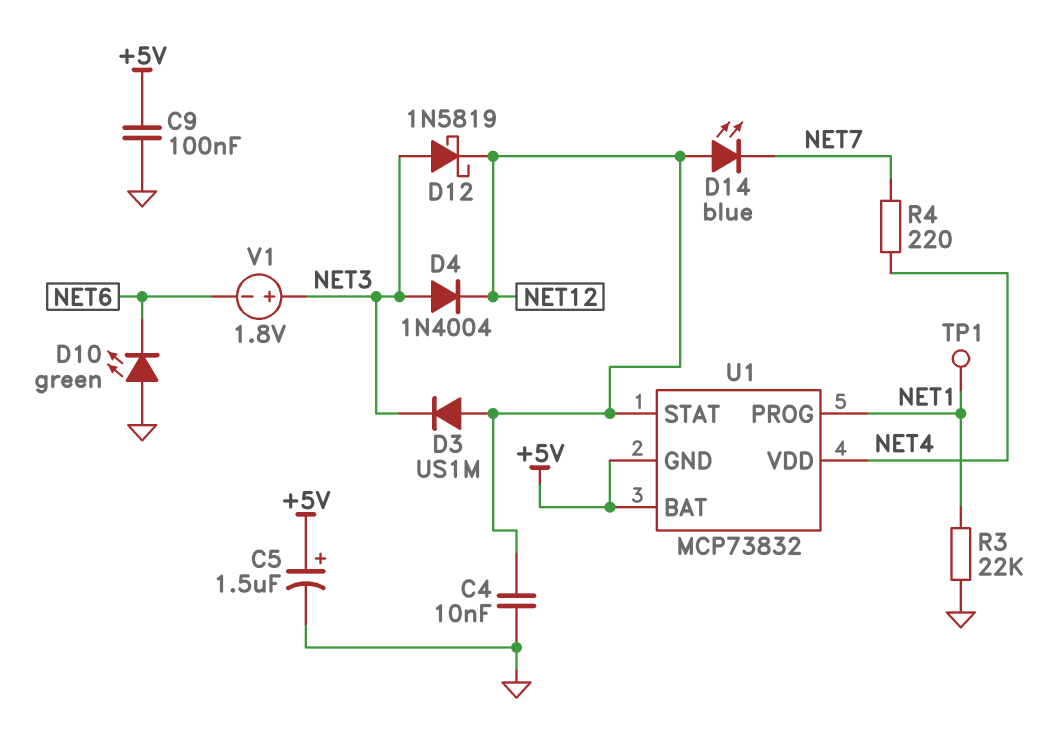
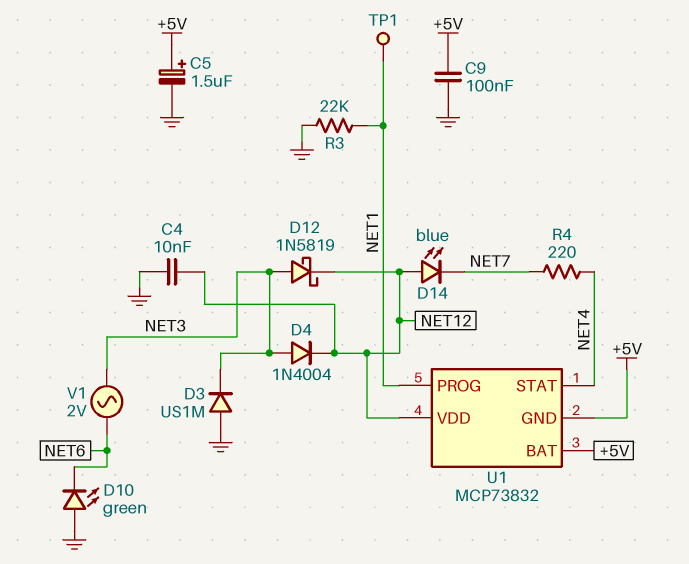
D3: diode US1M (A NET12, K NET3) -> diode US1M (A GND, K NET3)
U1 pin STAT: NET12 -> NET4
U1 pin VDD: NET4 -> NET12
V1: 1.8V (plus NET3, minus NET6) -> AC 2V (NET3, NET6)

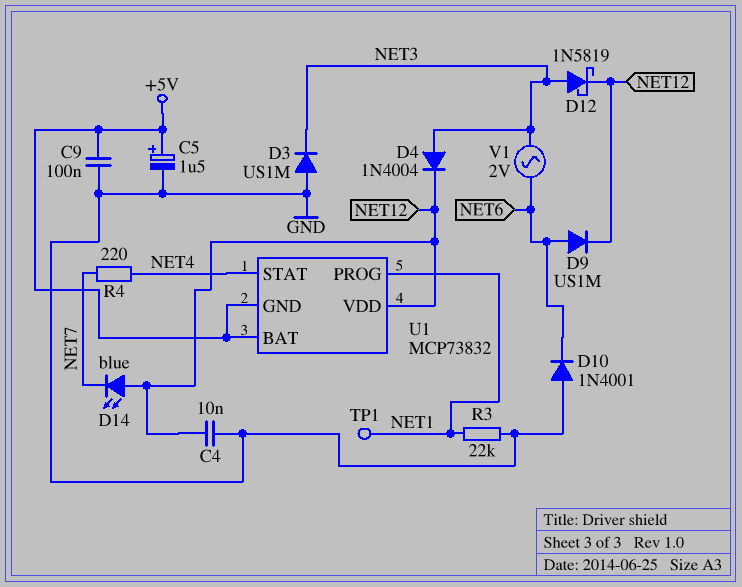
D9: none -> diode US1M (A NET6, K NET12)
D10: LED green (A GND, K NET6) -> diode 1N4001 (A GND, K NET6)

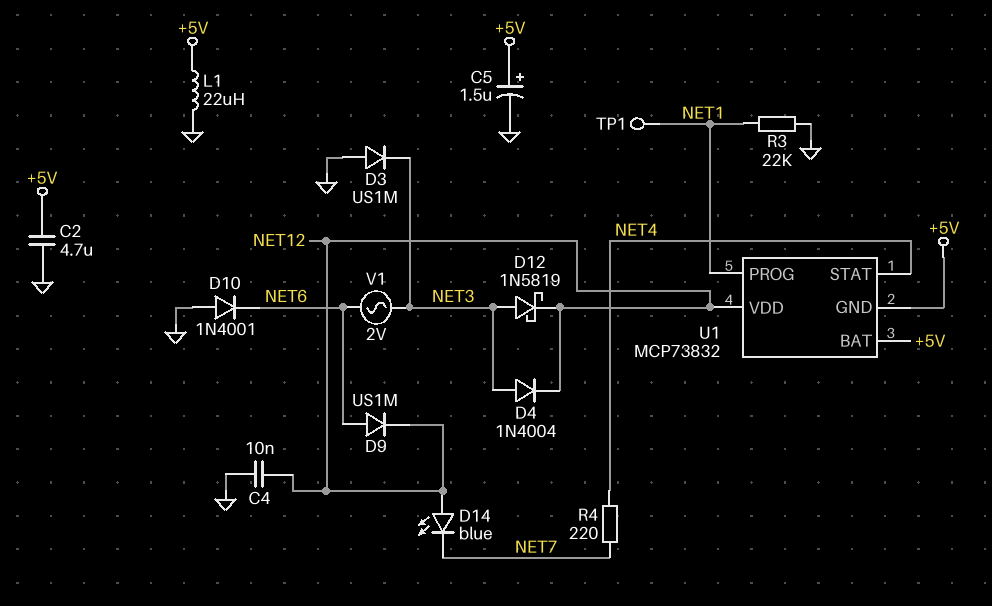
C2: none -> 4.7uF (+5V, GND)
C9: 100nF (+5V, GND) -> none
L1: none -> 22uH (+5V, GND)

